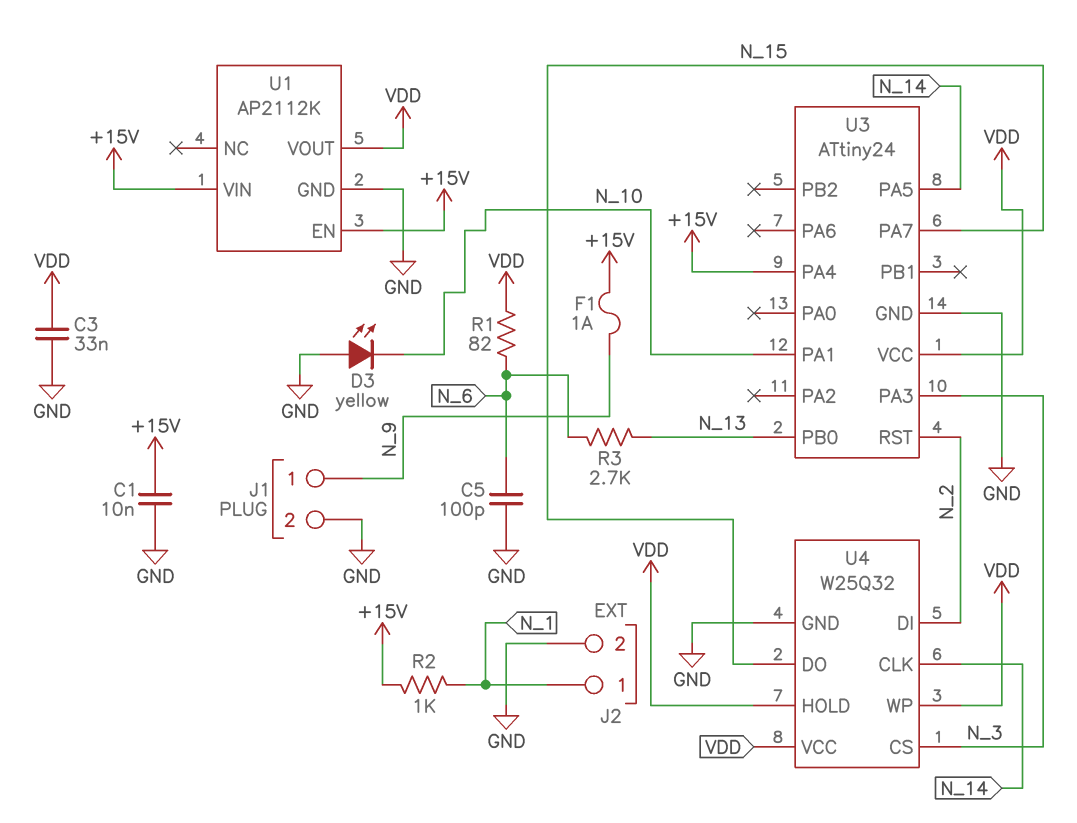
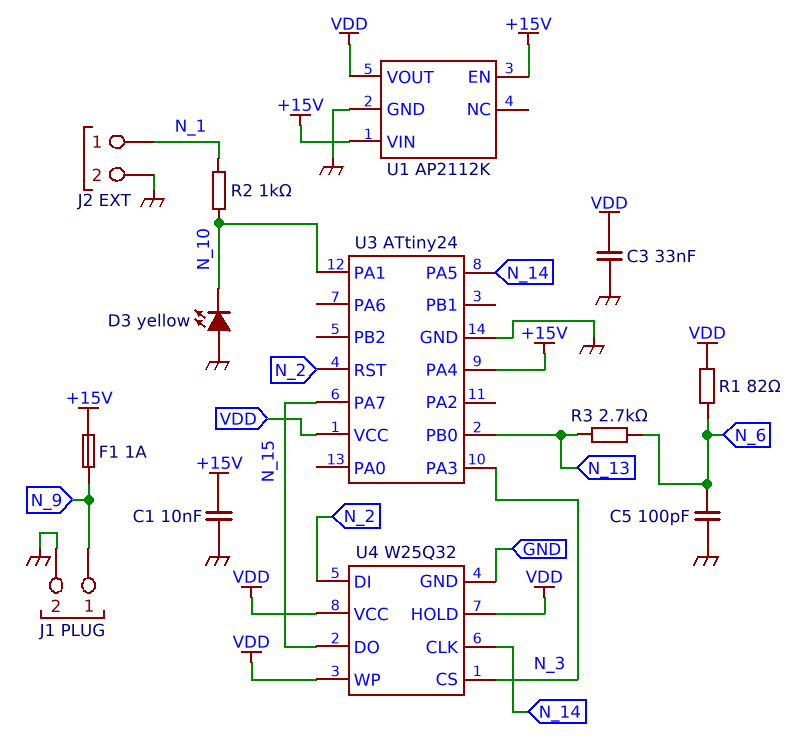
R2: 1k (+15V, N_1) -> 1k (N_1, N_10)

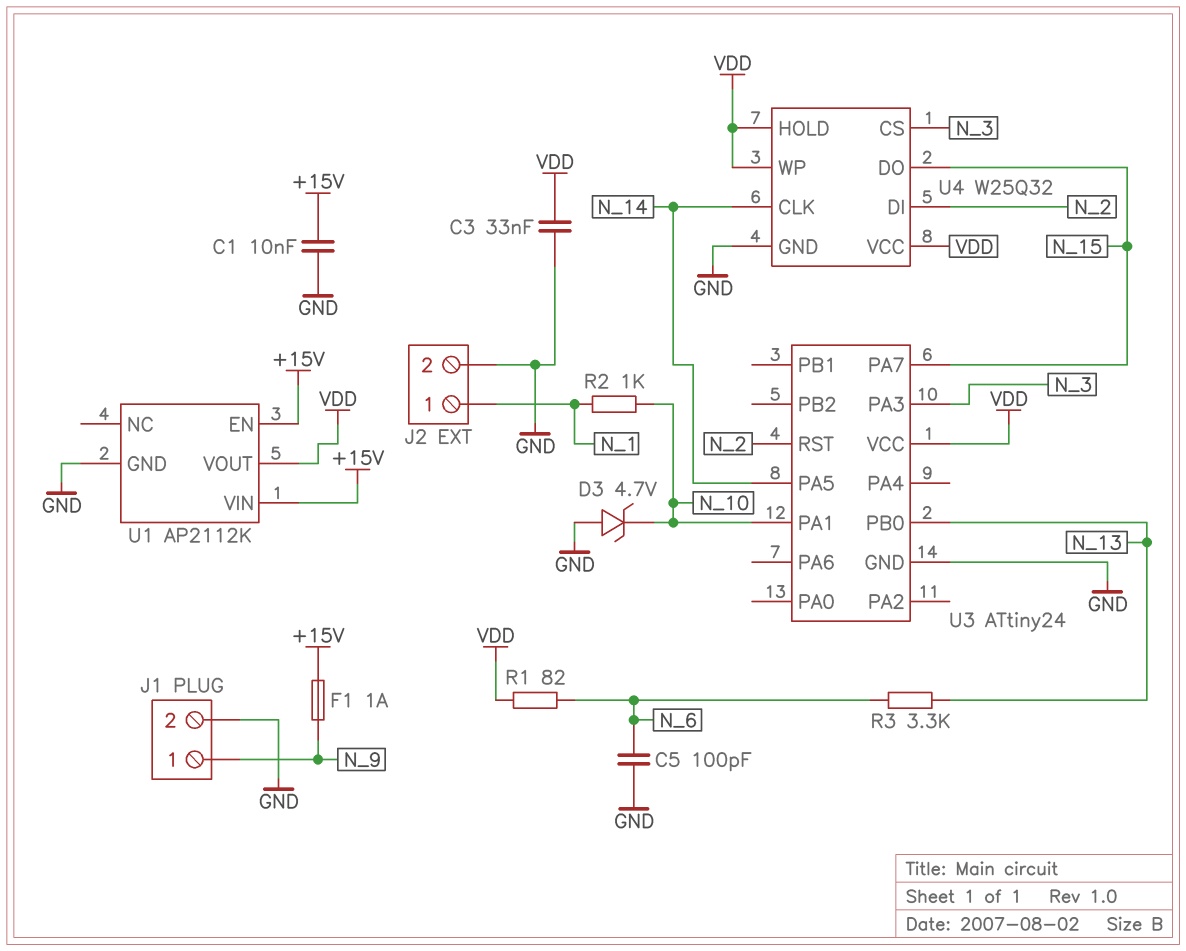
D3: LED yellow (A GND, K N_10) -> zener 4.7V (A GND, K N_10)
R3: 2.7k (N_6, N_13) -> 3.3k (N_6, N_13)
U3 pin PA4: +15V -> none

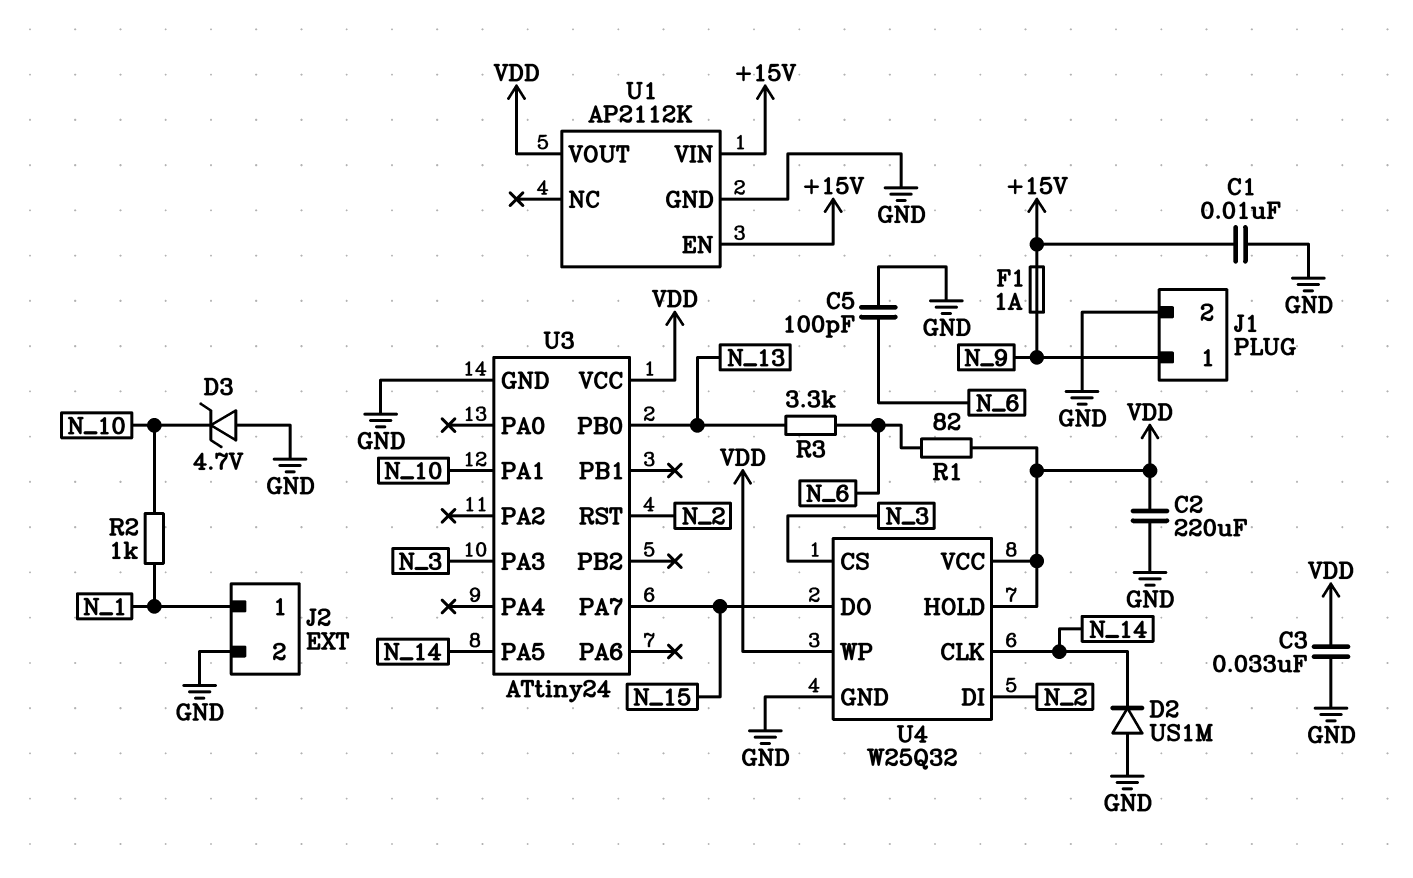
C2: none -> 220uF (GND, VDD)
D2: none -> diode US1M (A GND, K N_14)

